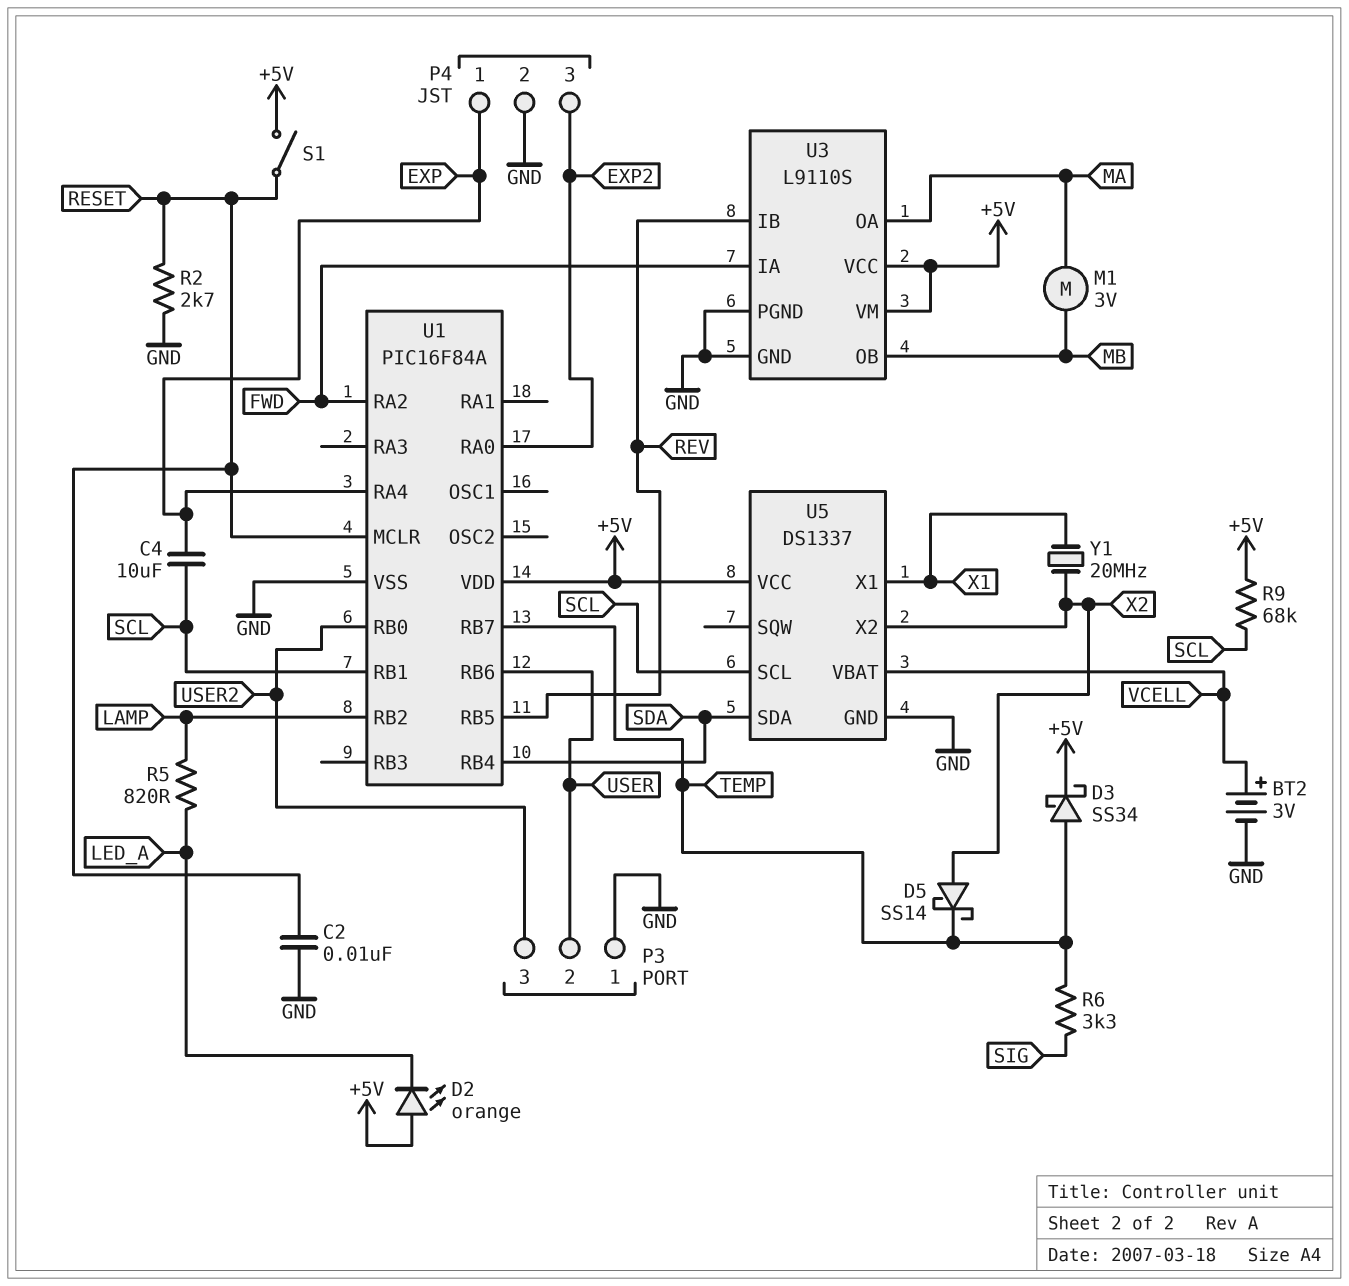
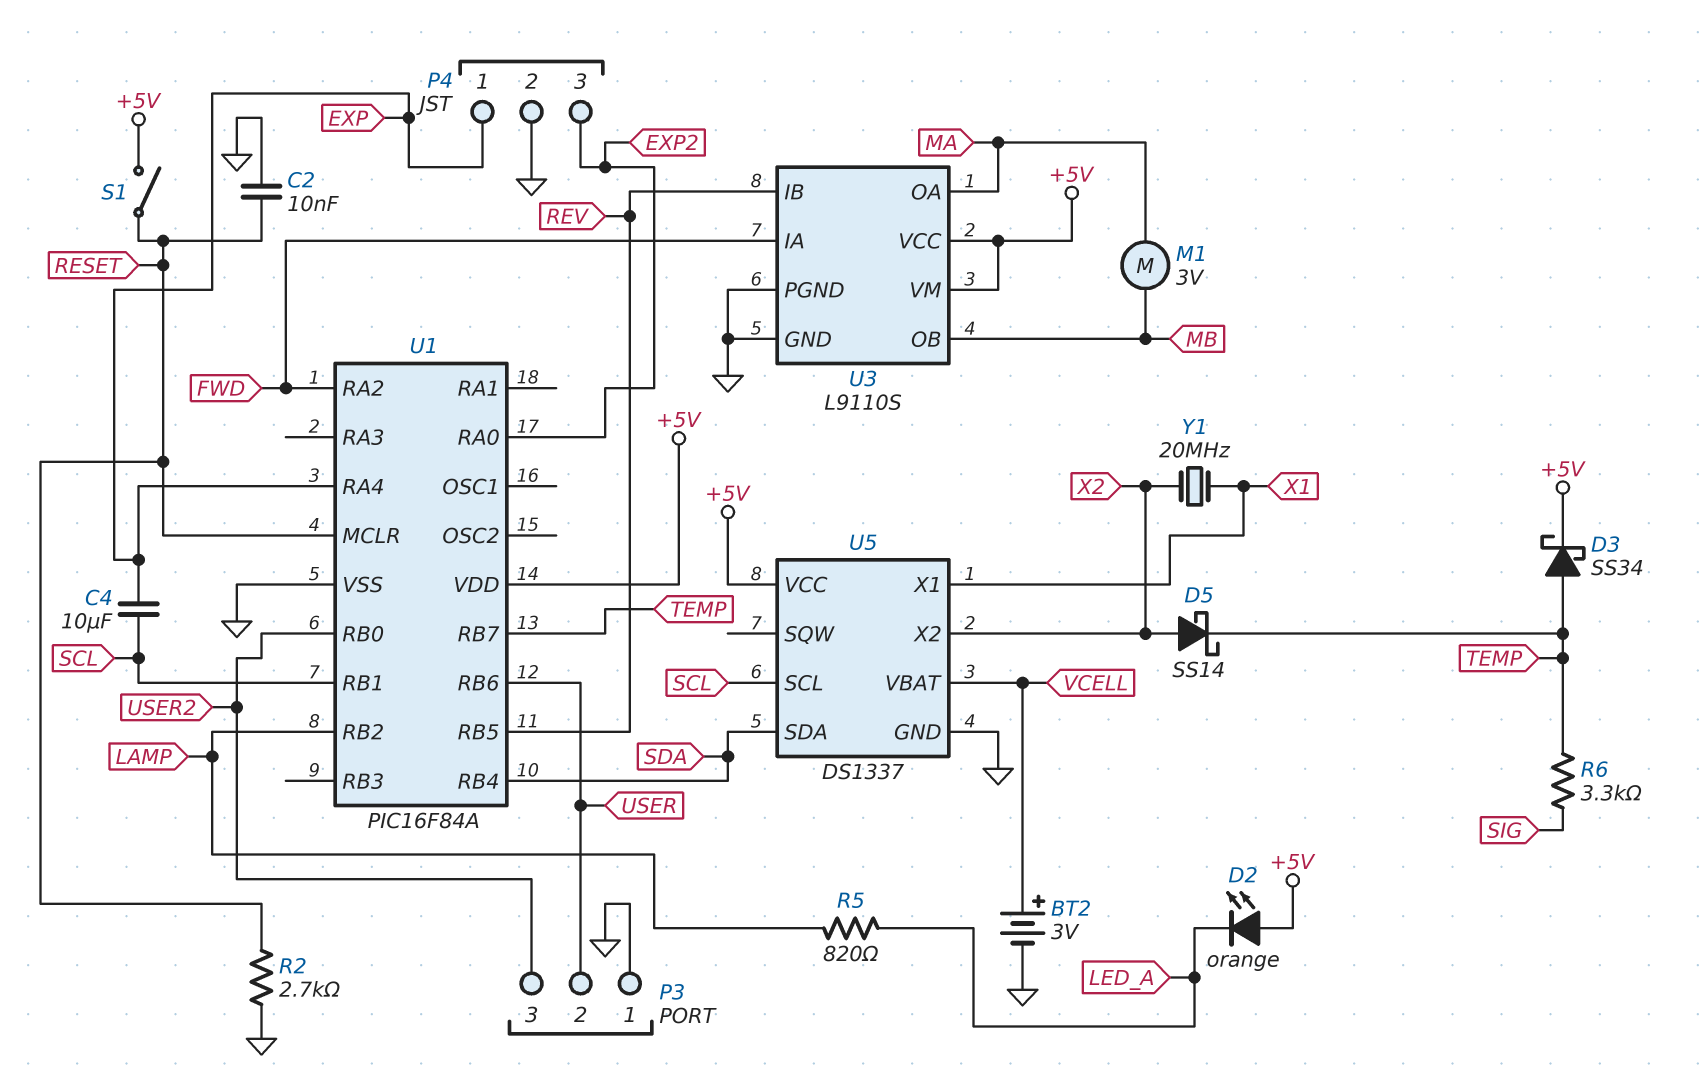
R9: 68k (+5V, SCL) -> none

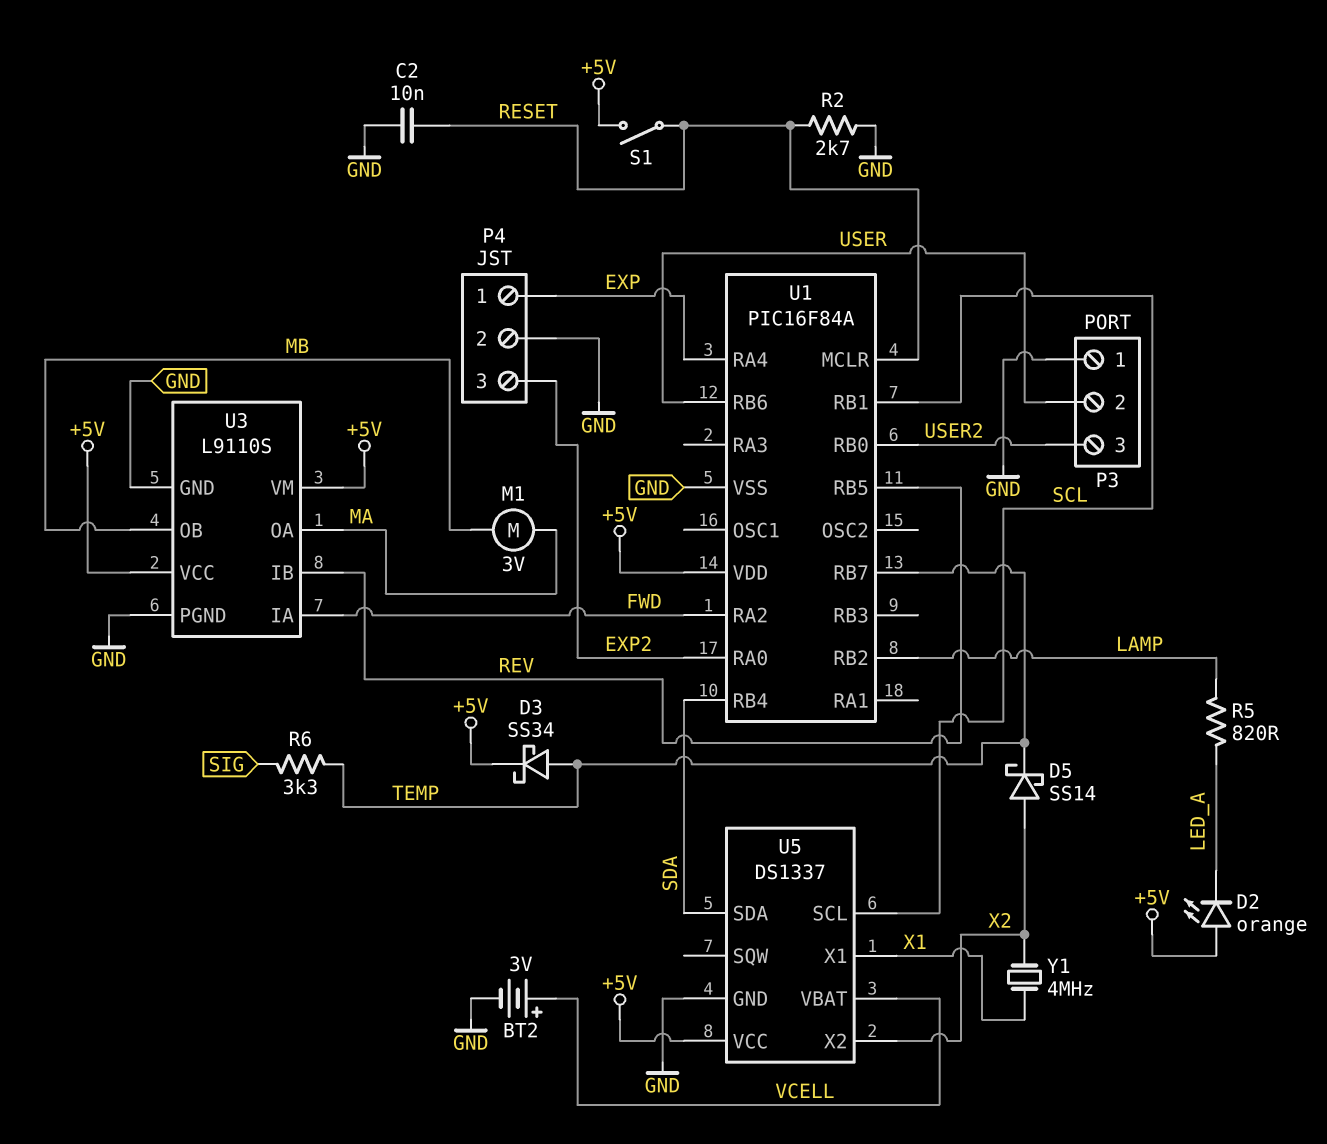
C4: 10uF (EXP, SCL) -> none
Y1: 20MHz (X1, X2) -> 4MHz (X1, X2)

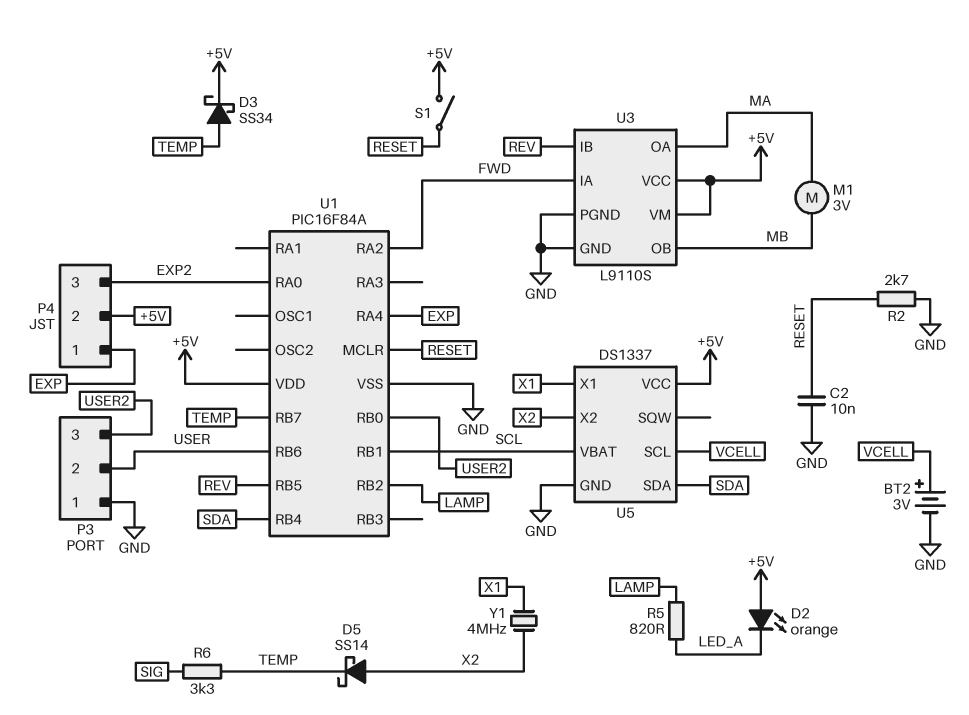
P4 pin 2: GND -> +5V
U5 pin SCL: SCL -> VCELL
U5 pin VBAT: VCELL -> SCL

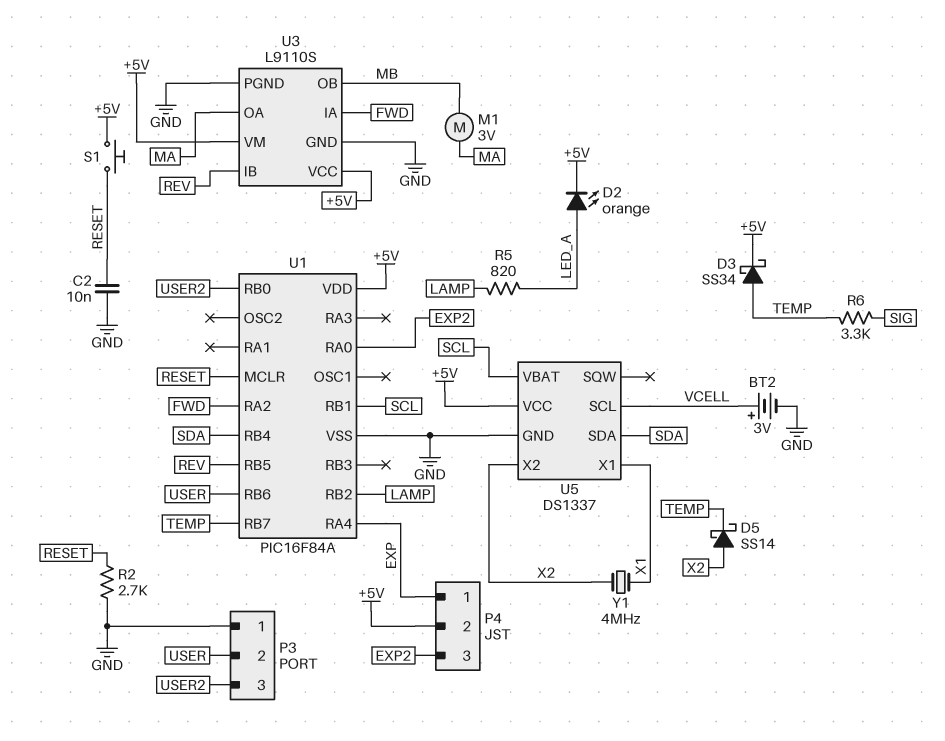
D2: LED orange (A +5V, K LED_A) -> LED orange (A LED_A, K +5V)
S1: switch (+5V, RESET) -> button (+5V, RESET)

